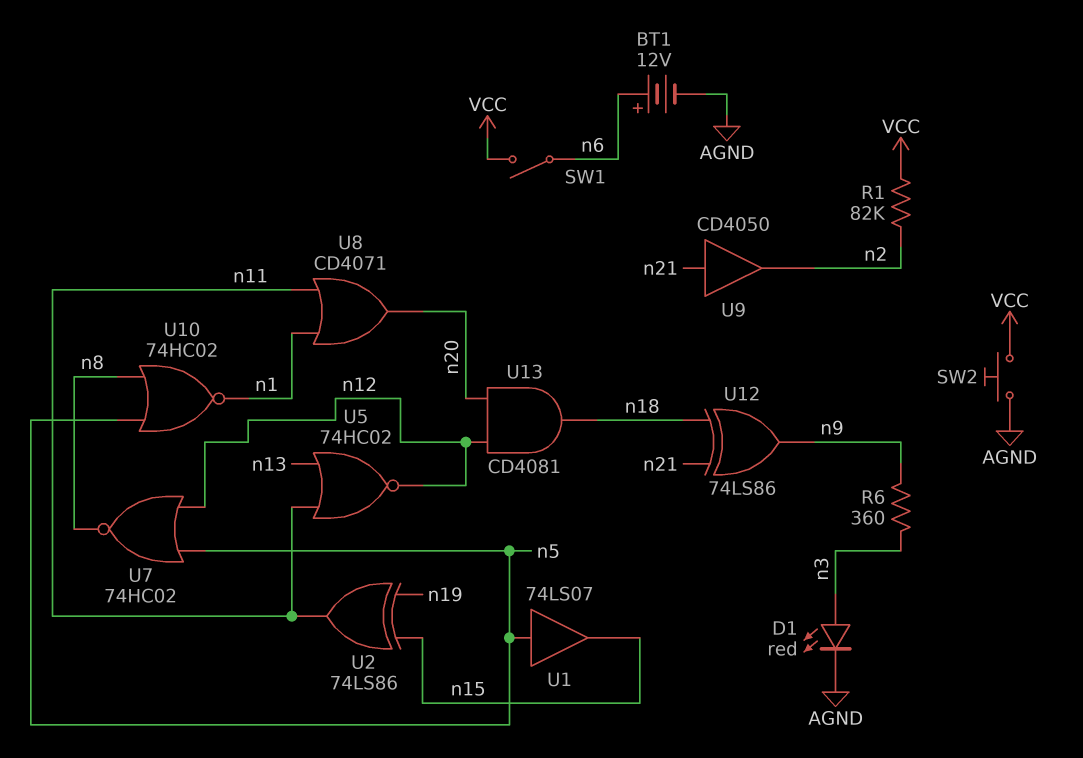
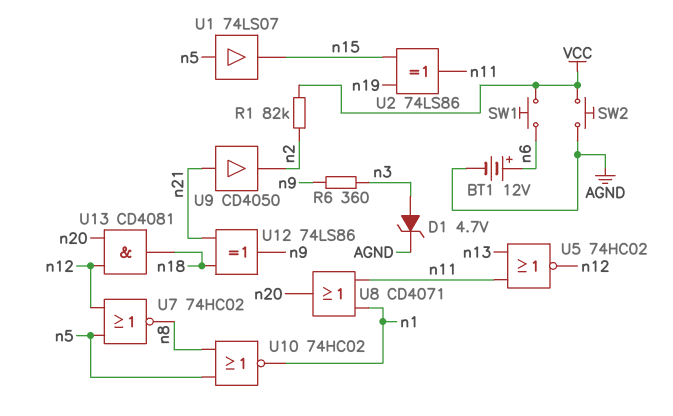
D1: LED red (A n3, K AGND) -> zener 4.7V (A n3, K AGND)
SW1: switch (VCC, n6) -> button (VCC, n6)

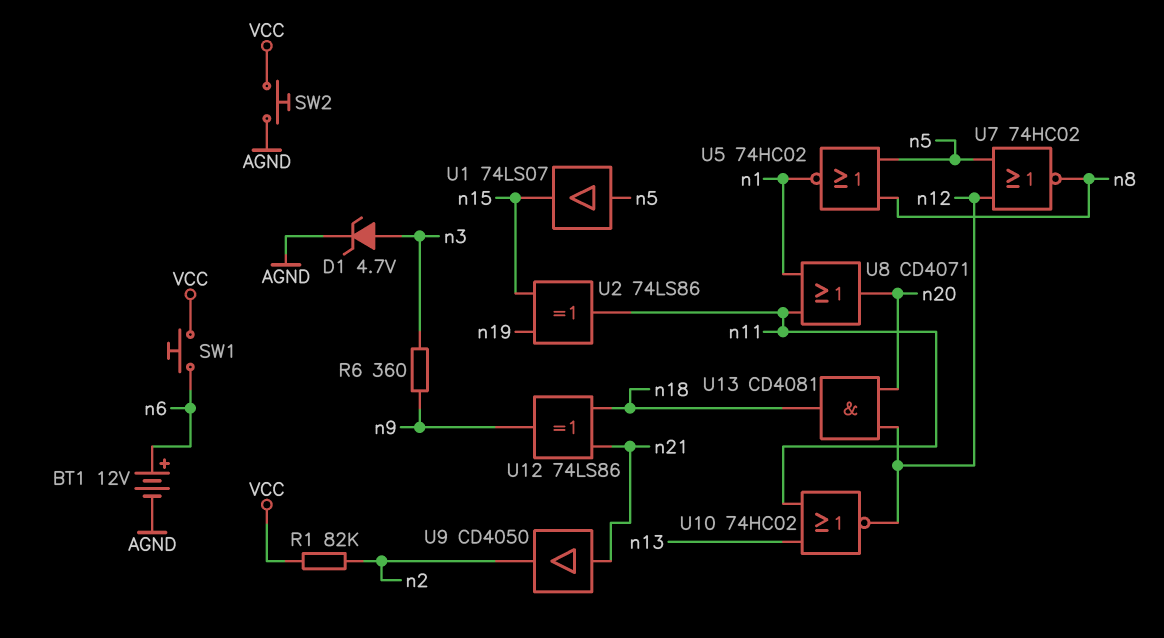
U5: NOR 74HC02 (in n11, in n13, out n12) -> NOR 74HC02 (in n5, in n8, out n1)
U10: NOR 74HC02 (in n5, in n8, out n1) -> NOR 74HC02 (in n11, in n13, out n12)

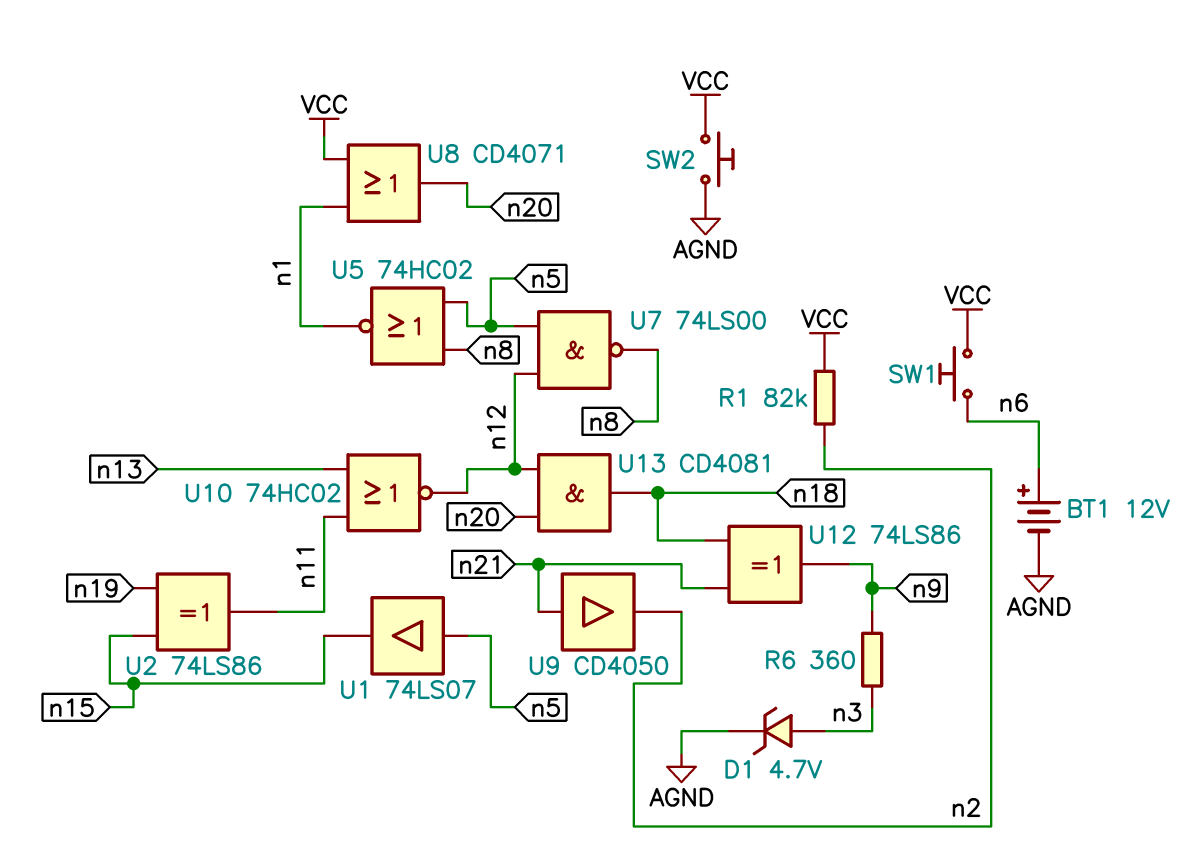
U7: NOR 74HC02 (in n5, in n12, out n8) -> NAND 74LS00 (in n5, in n12, out n8)
U8: OR CD4071 (in n1, in n11, out n20) -> OR CD4071 (in VCC, in n1, out n20)

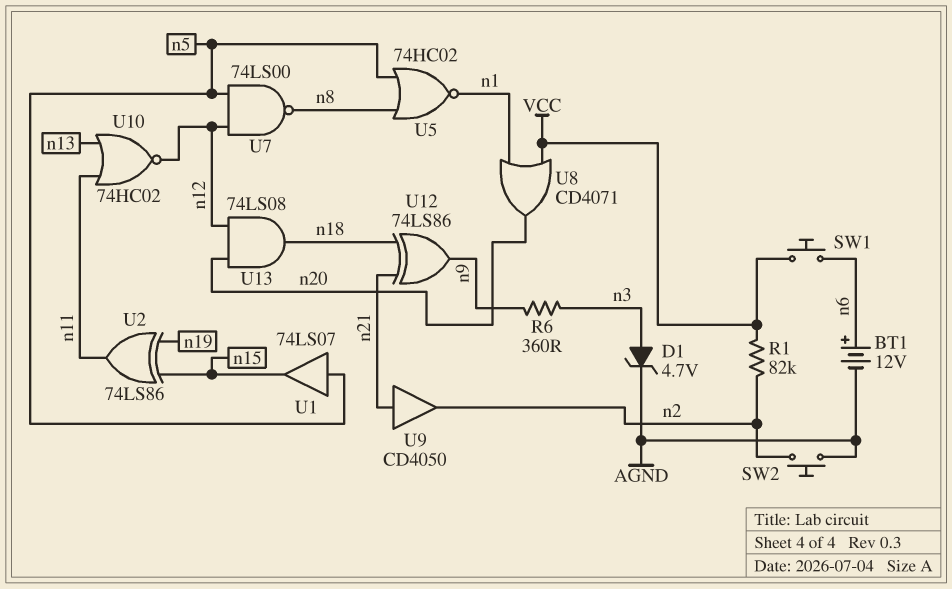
SW2: button (AGND, VCC) -> button (AGND, n2)
U13: AND CD4081 (in n12, in n20, out n18) -> AND 74LS08 (in n12, in n20, out n18)

